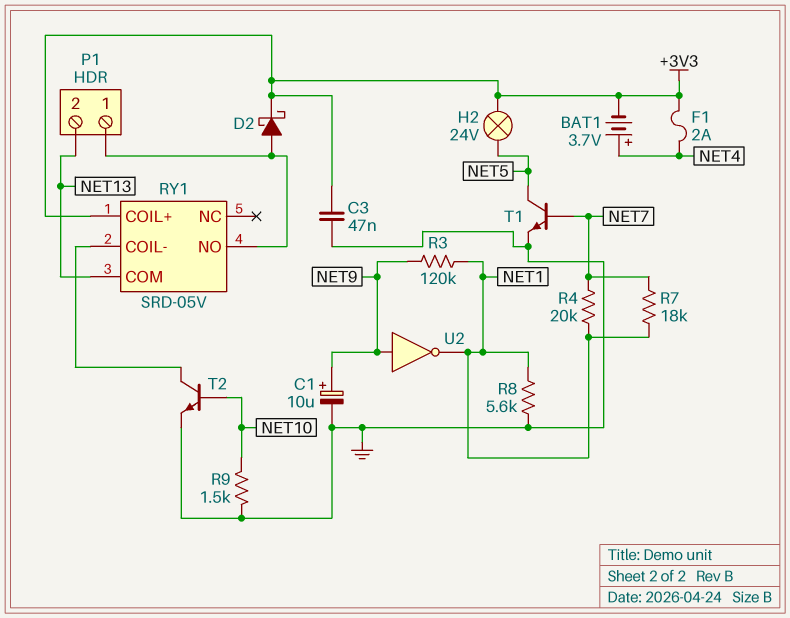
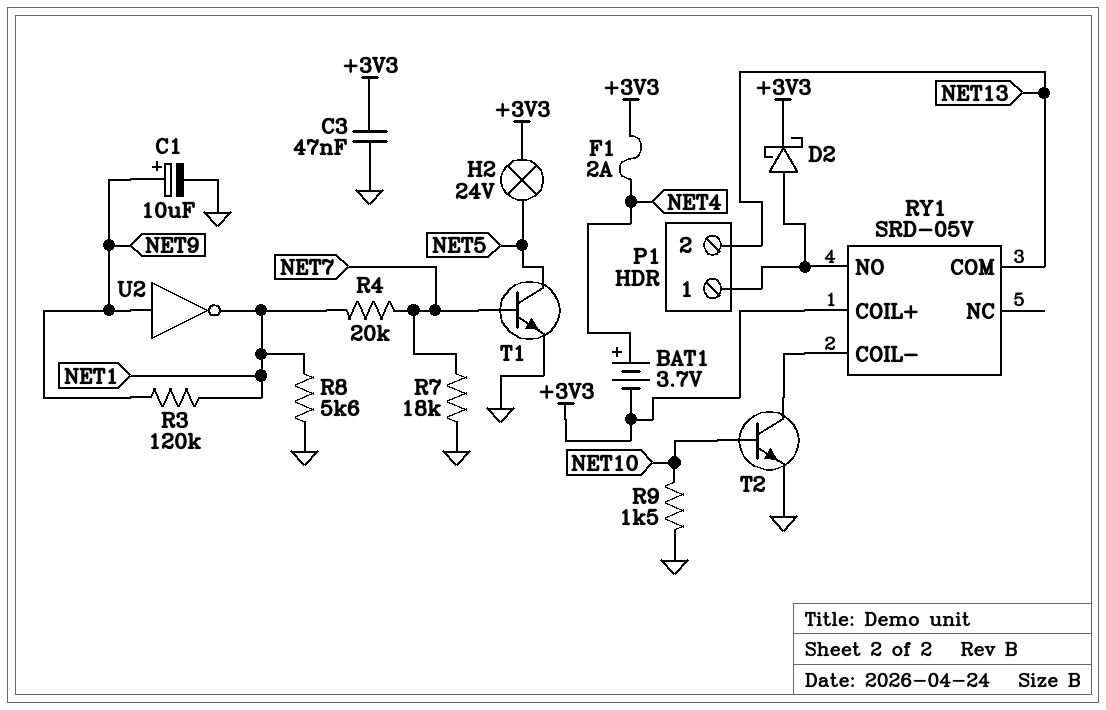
R7: 18k (NET1, NET7) -> 18k (GND, NET7)

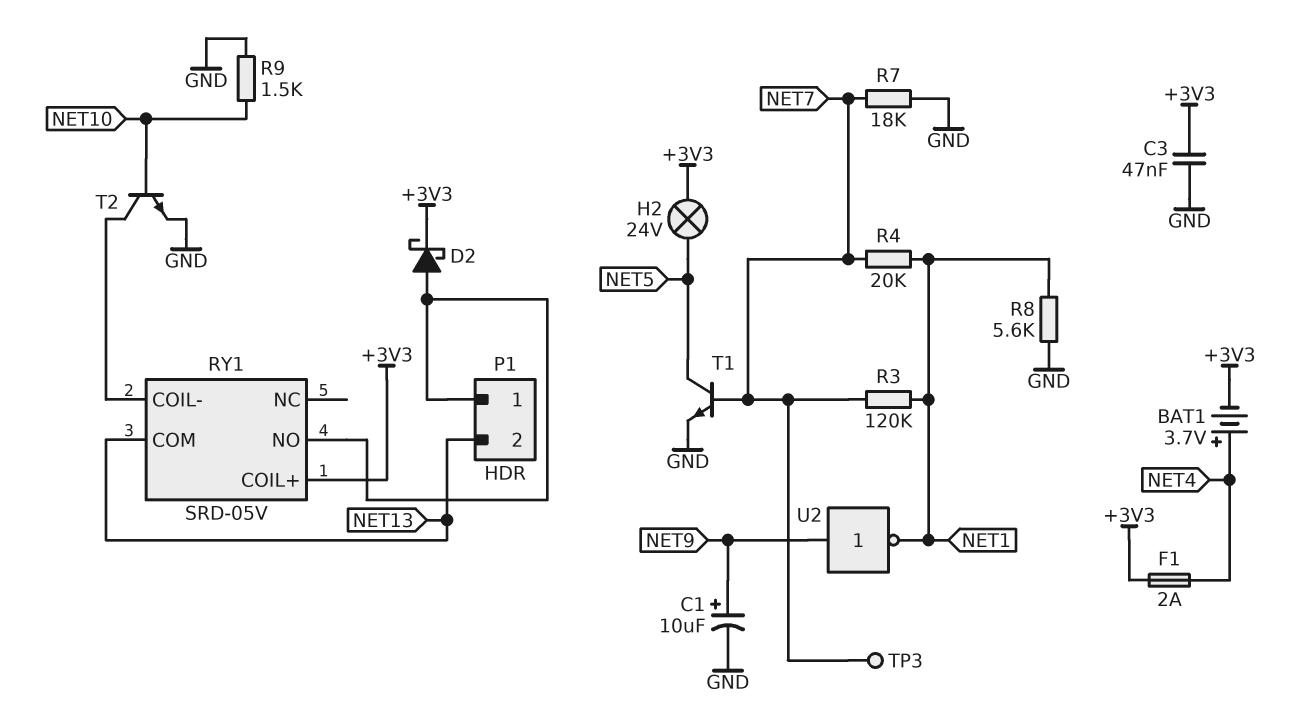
R3: 120k (NET1, NET9) -> 120k (NET1, NET7)
TP3: none -> test point (NET7)

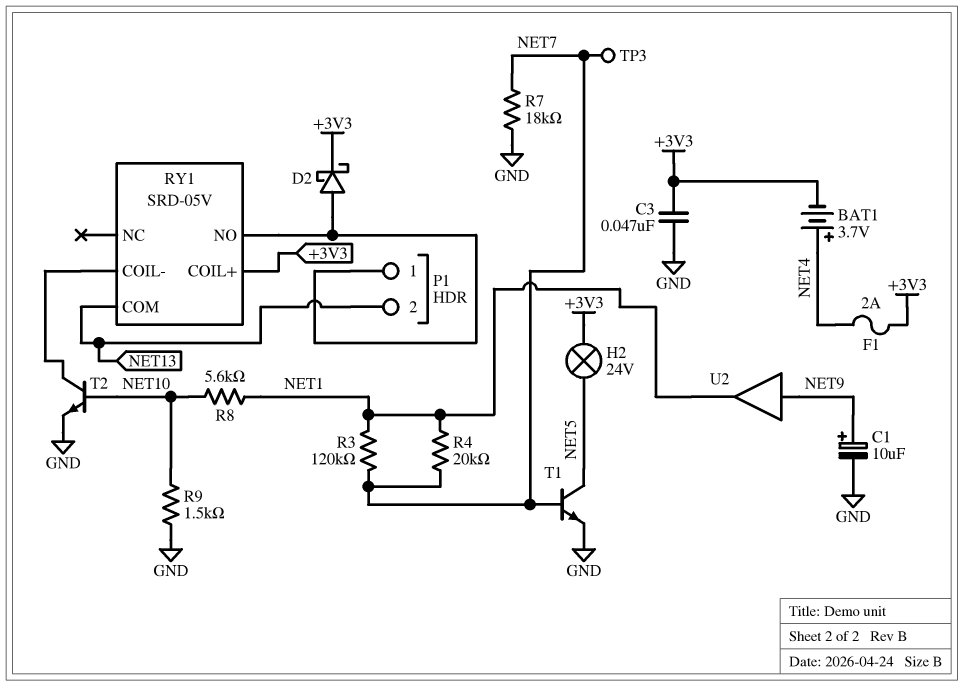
R8: 5.6k (GND, NET1) -> 5.6k (NET1, NET10)
U2: NOT (in NET9, out NET1) -> buffer (in NET9, out NET1)

